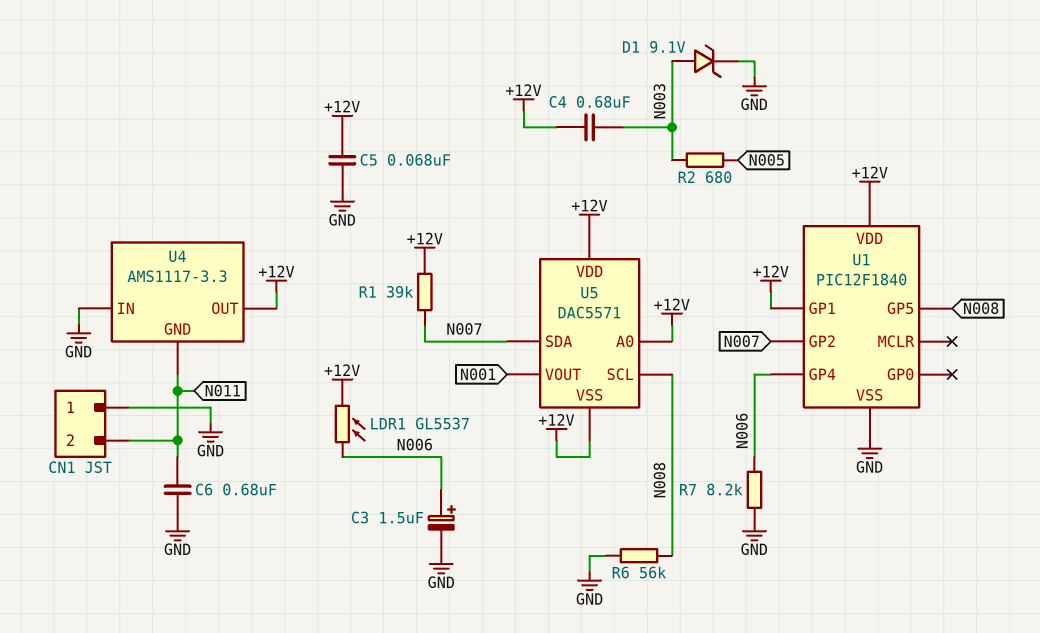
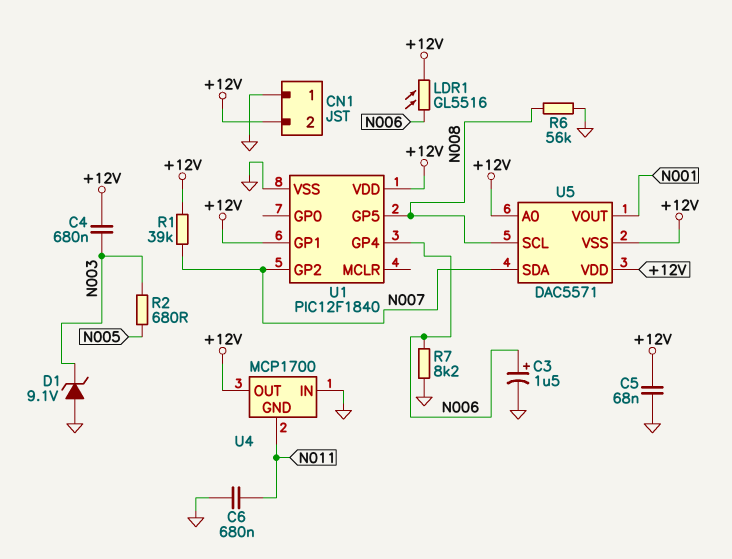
CN1 pin 2: N011 -> +12V
D1: zener 9.1V (A N003, K GND) -> zener 9.1V (A GND, K N003)
LDR1: GL5537 (+12V, N006) -> GL5516 (+12V, N006)
U4: AMS1117-3.3 -> MCP1700

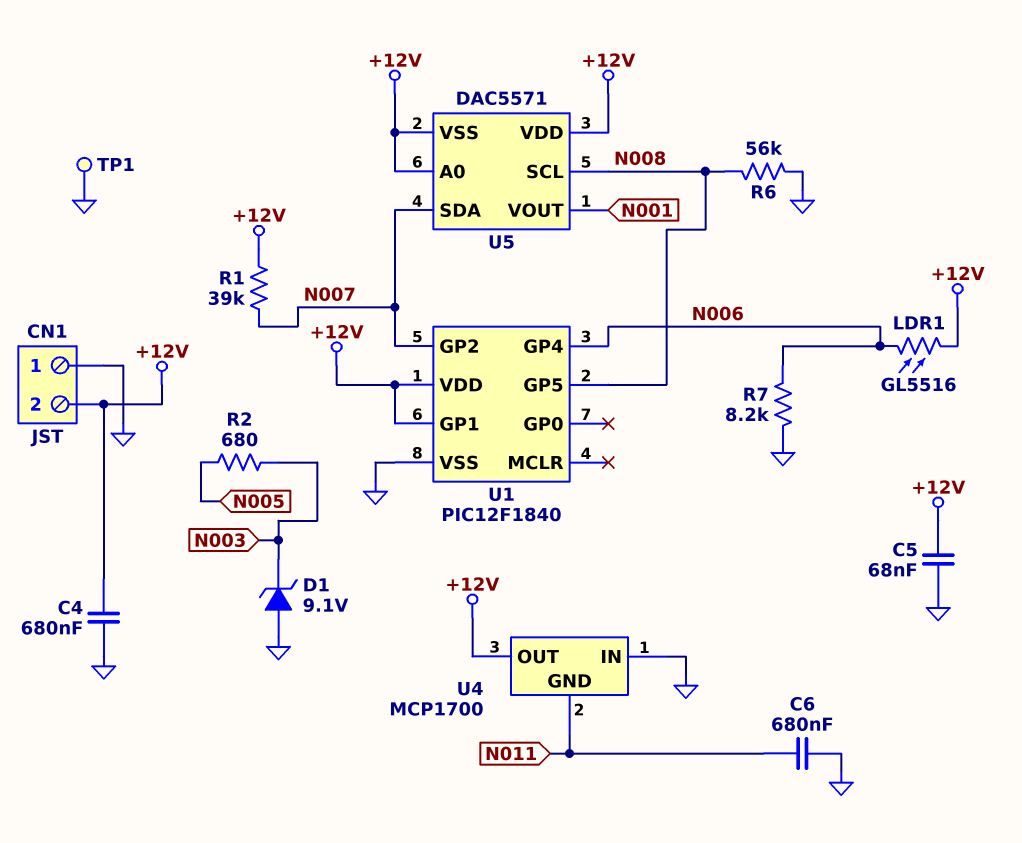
C3: 1.5uF (plus N006, minus GND) -> none
C4: 680nF (+12V, N003) -> 680nF (+12V, GND)
TP1: none -> test point (GND)

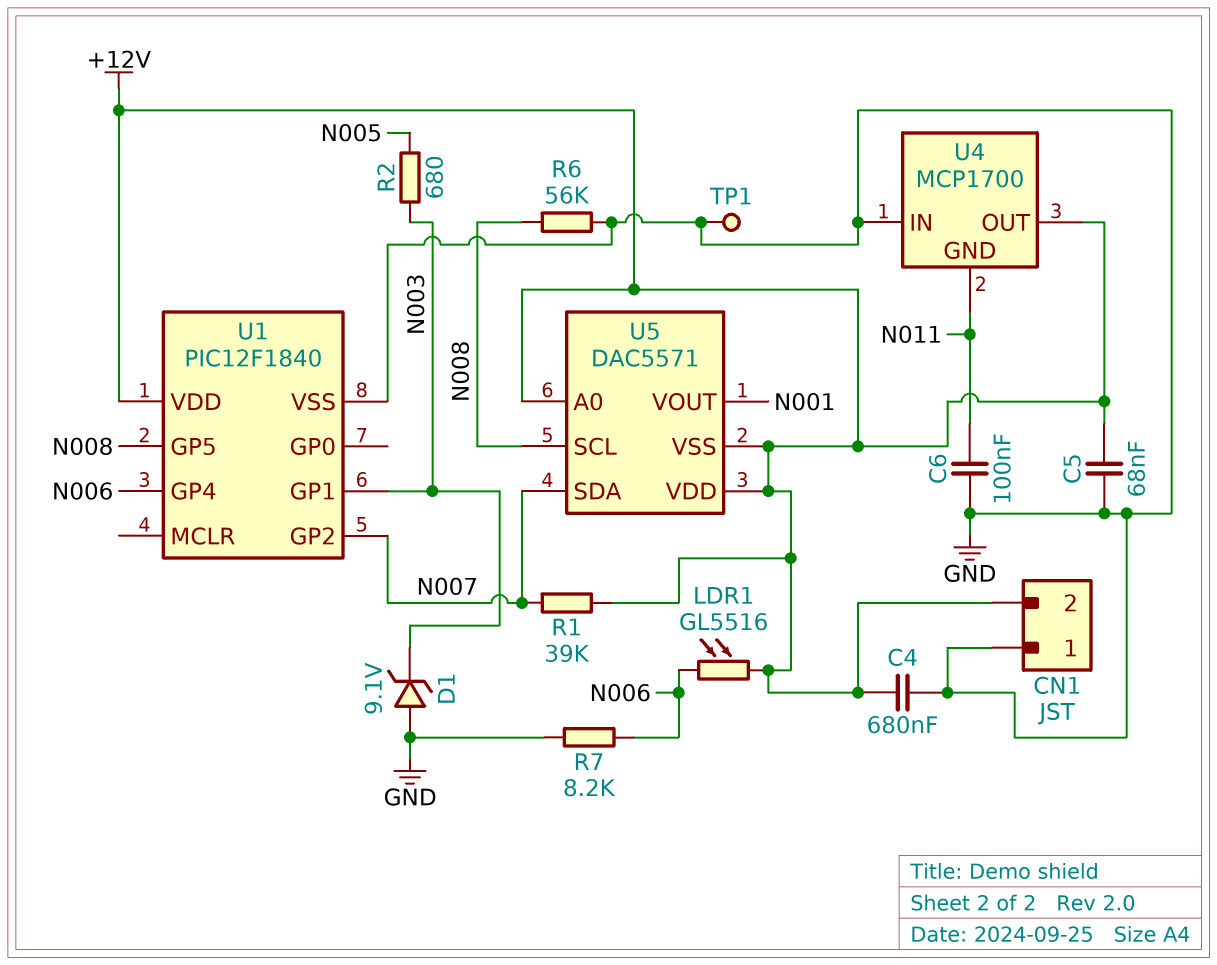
C6: 680nF (GND, N011) -> 100nF (GND, N011)
U1 pin GP1: +12V -> N003

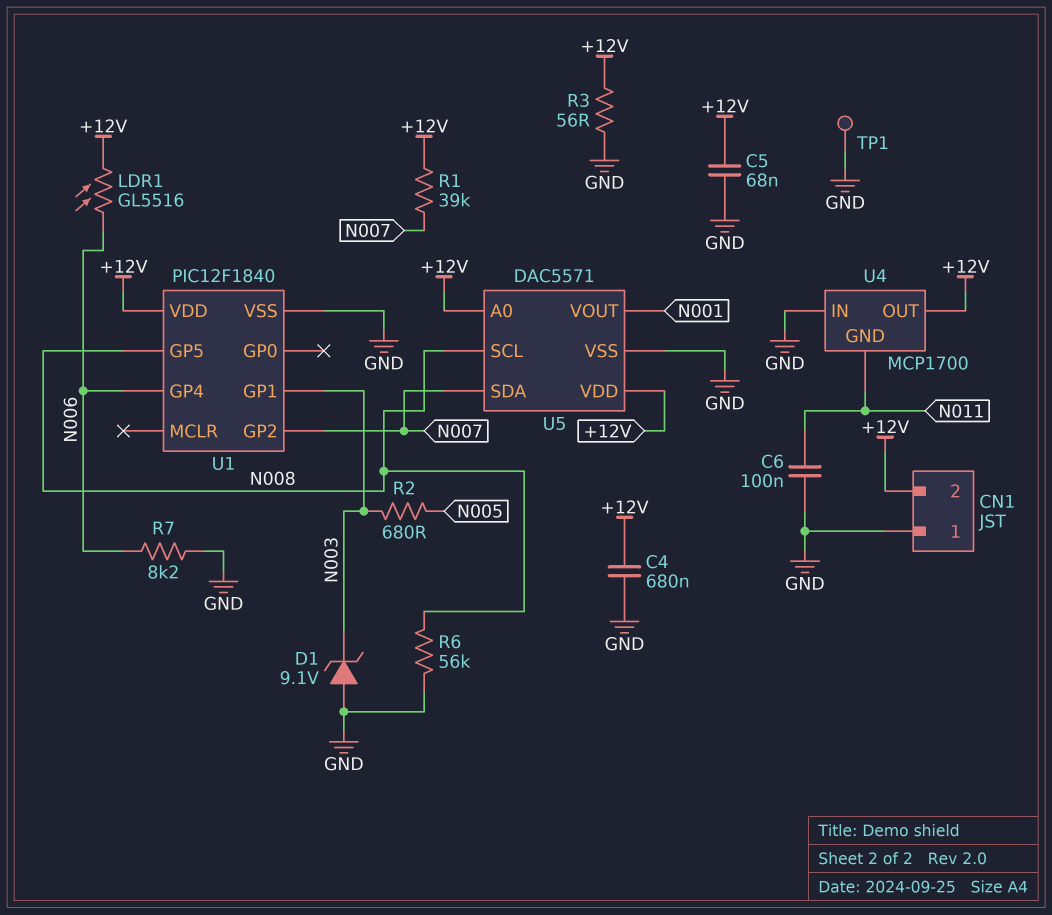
R3: none -> 56 (+12V, GND)
U5 pin VSS: +12V -> GND

